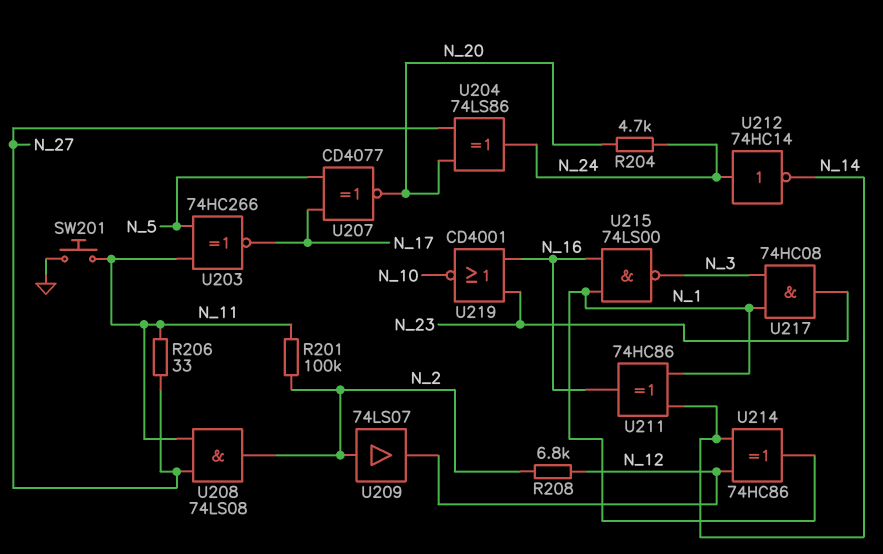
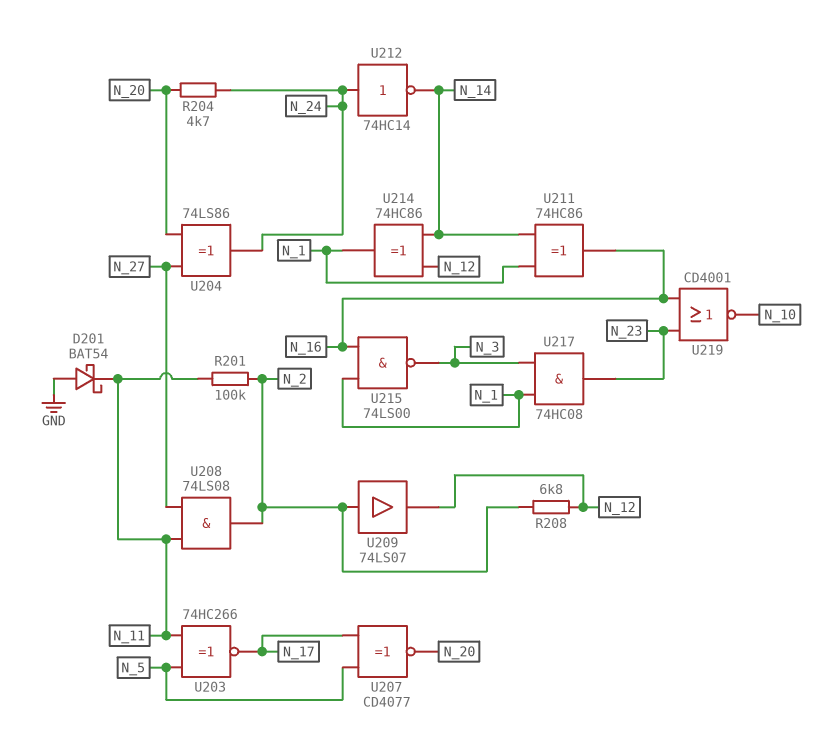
D201: none -> schottky BAT54 (A GND, K N_11)
R206: 33 (N_11, N_27) -> none
SW201: button (GND, N_11) -> none

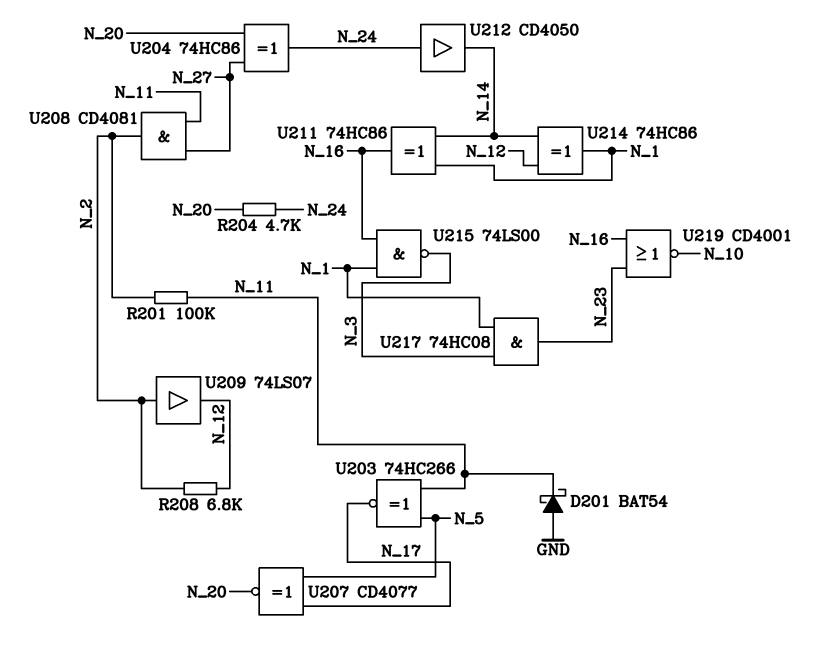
U204: XOR 74LS86 (in N_20, in N_27, out N_24) -> XOR 74HC86 (in N_20, in N_27, out N_24)
U208: AND 74LS08 (in N_11, in N_27, out N_2) -> AND CD4081 (in N_11, in N_27, out N_2)
U212: NOT 74HC14 (in N_24, out N_14) -> buffer CD4050 (in N_24, out N_14)

